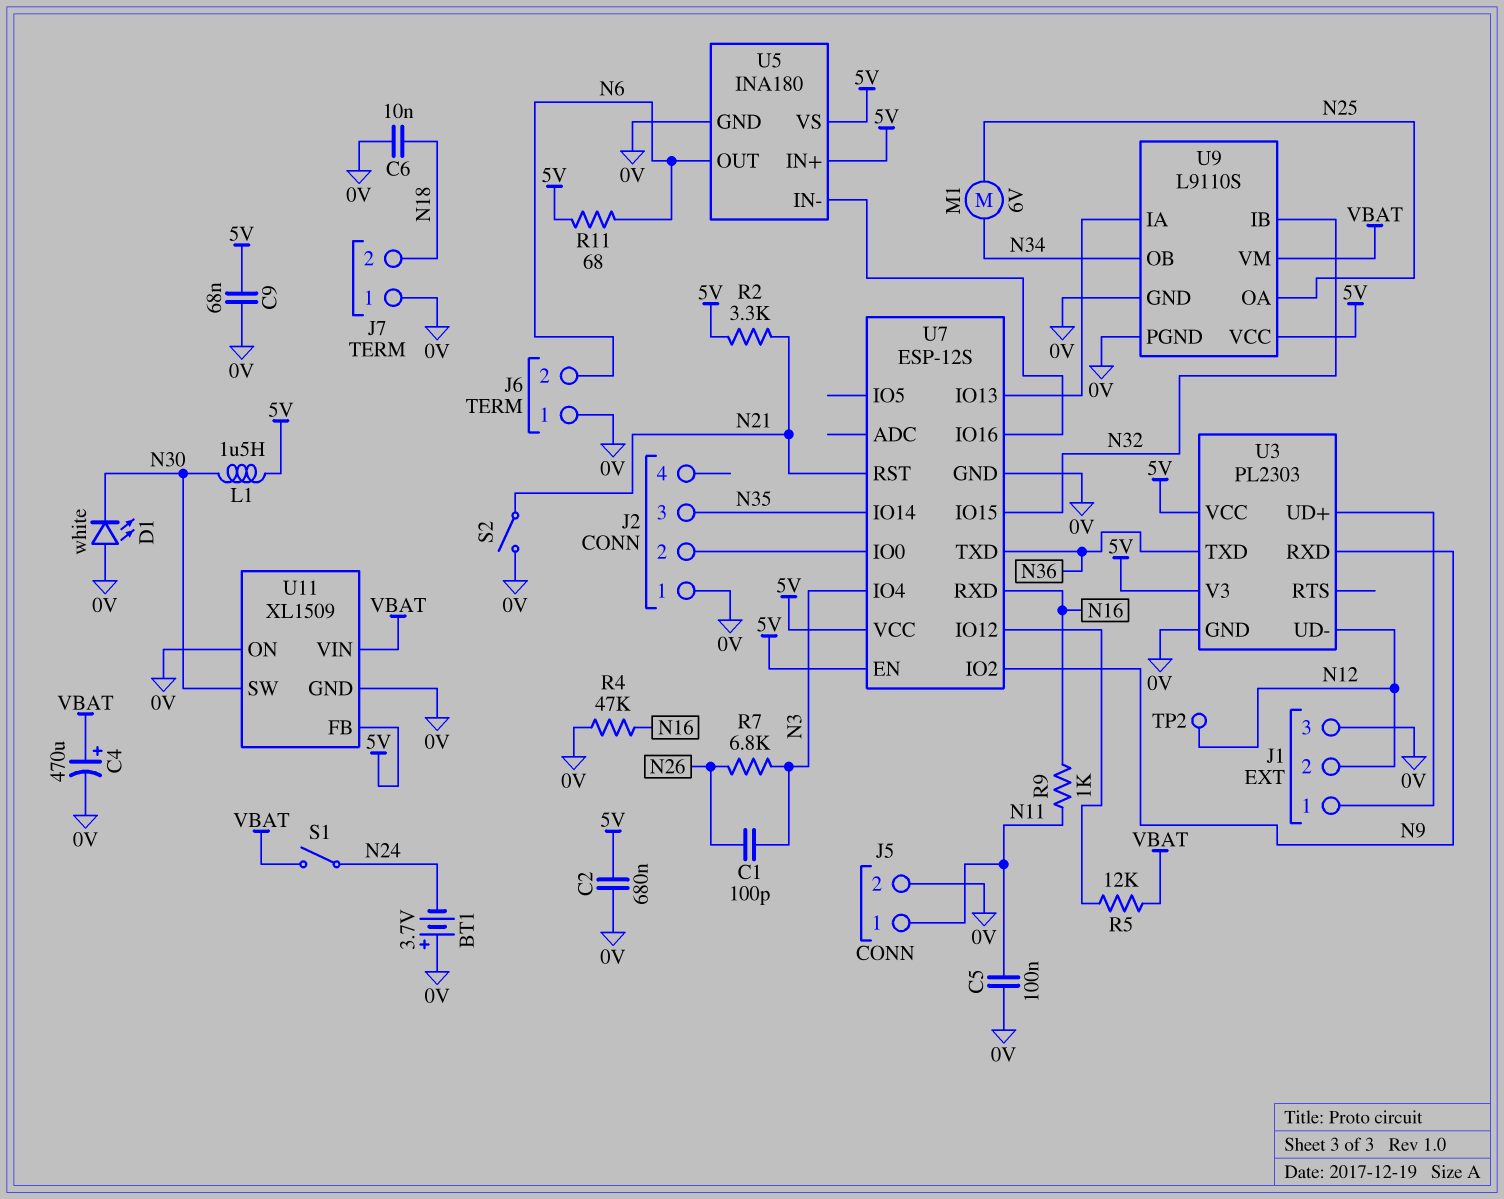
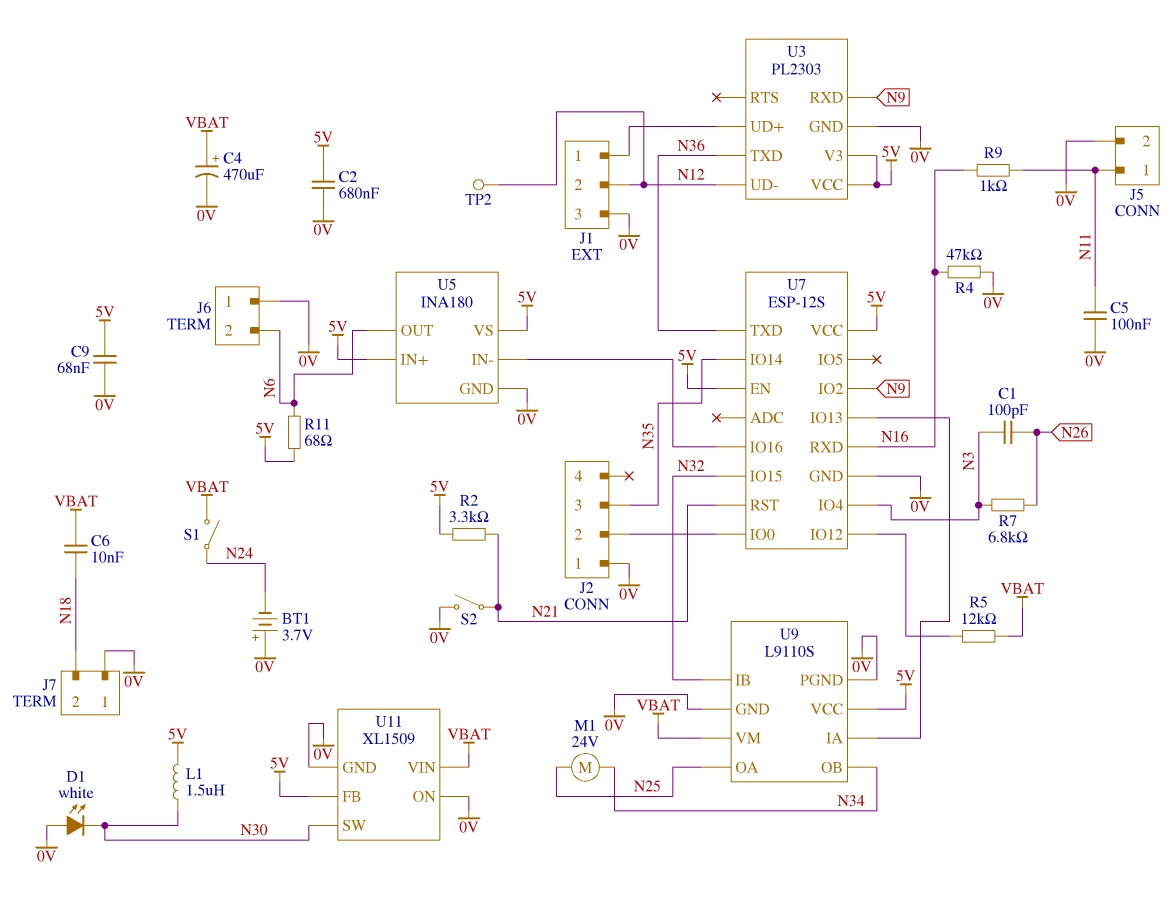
C6: 10nF (0V, N18) -> 10nF (N18, VBAT)
M1: motor 6V (N25, N34) -> motor 24V (N25, N34)

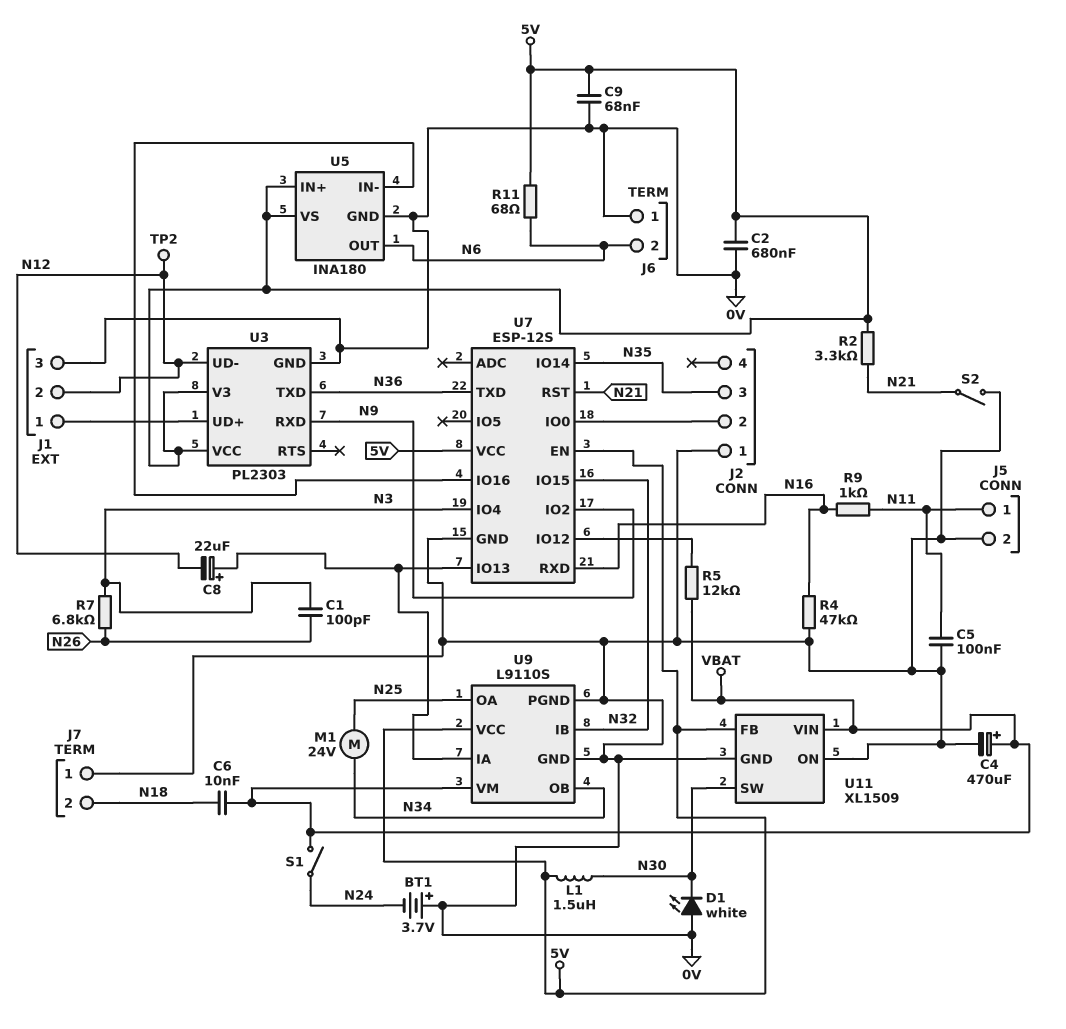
C8: none -> 22uF (plus U7/IO13, minus N12)

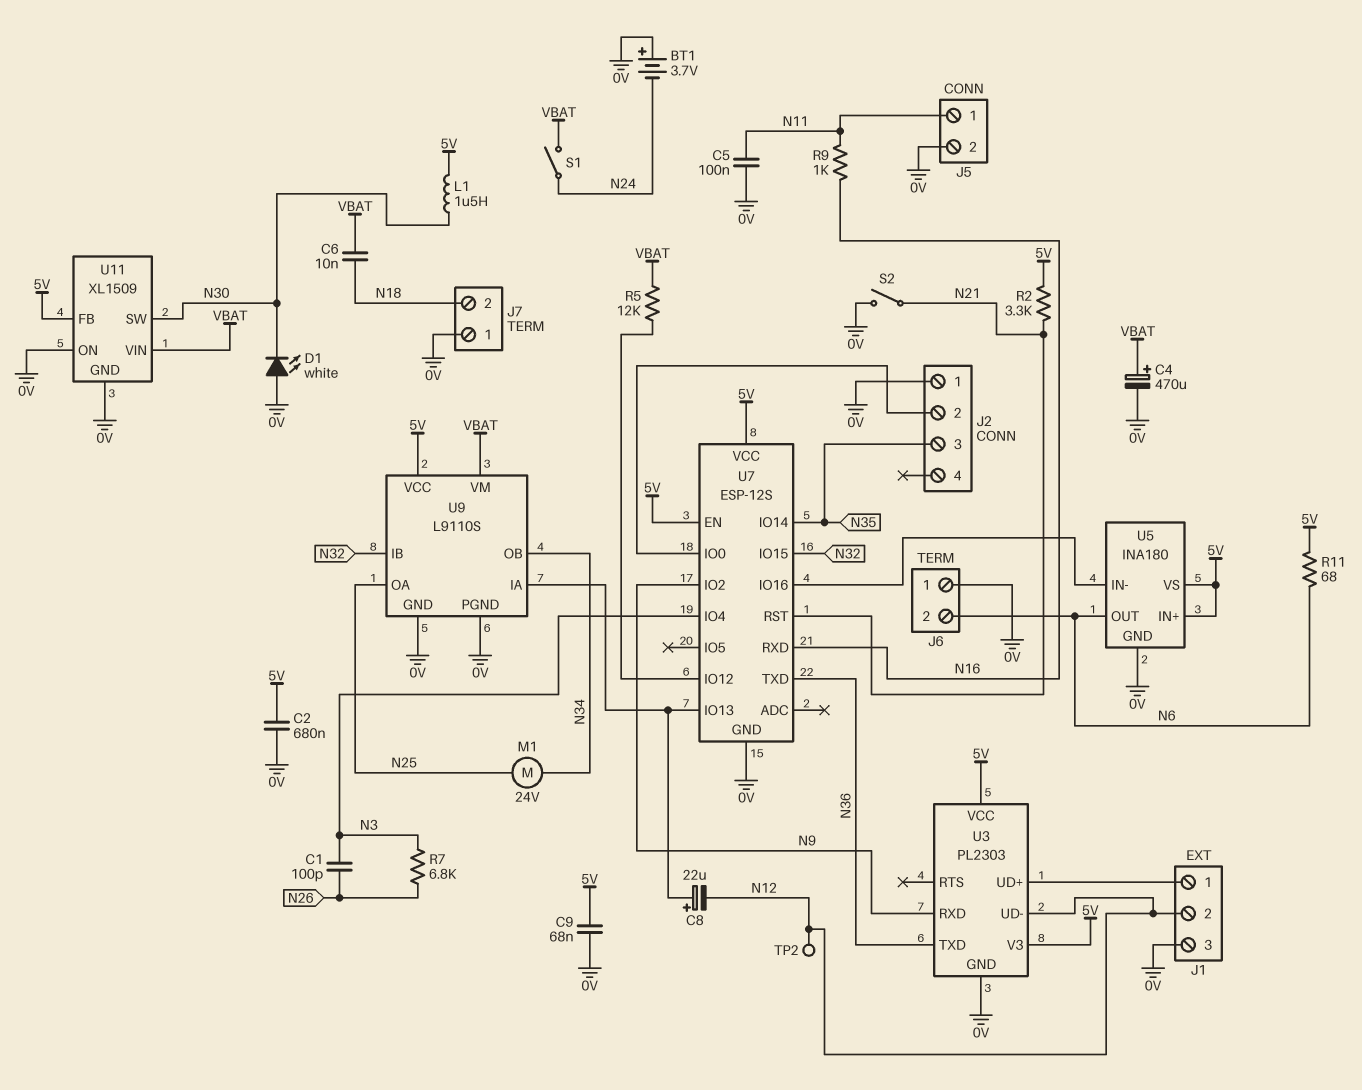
R4: 47k (0V, N16) -> none

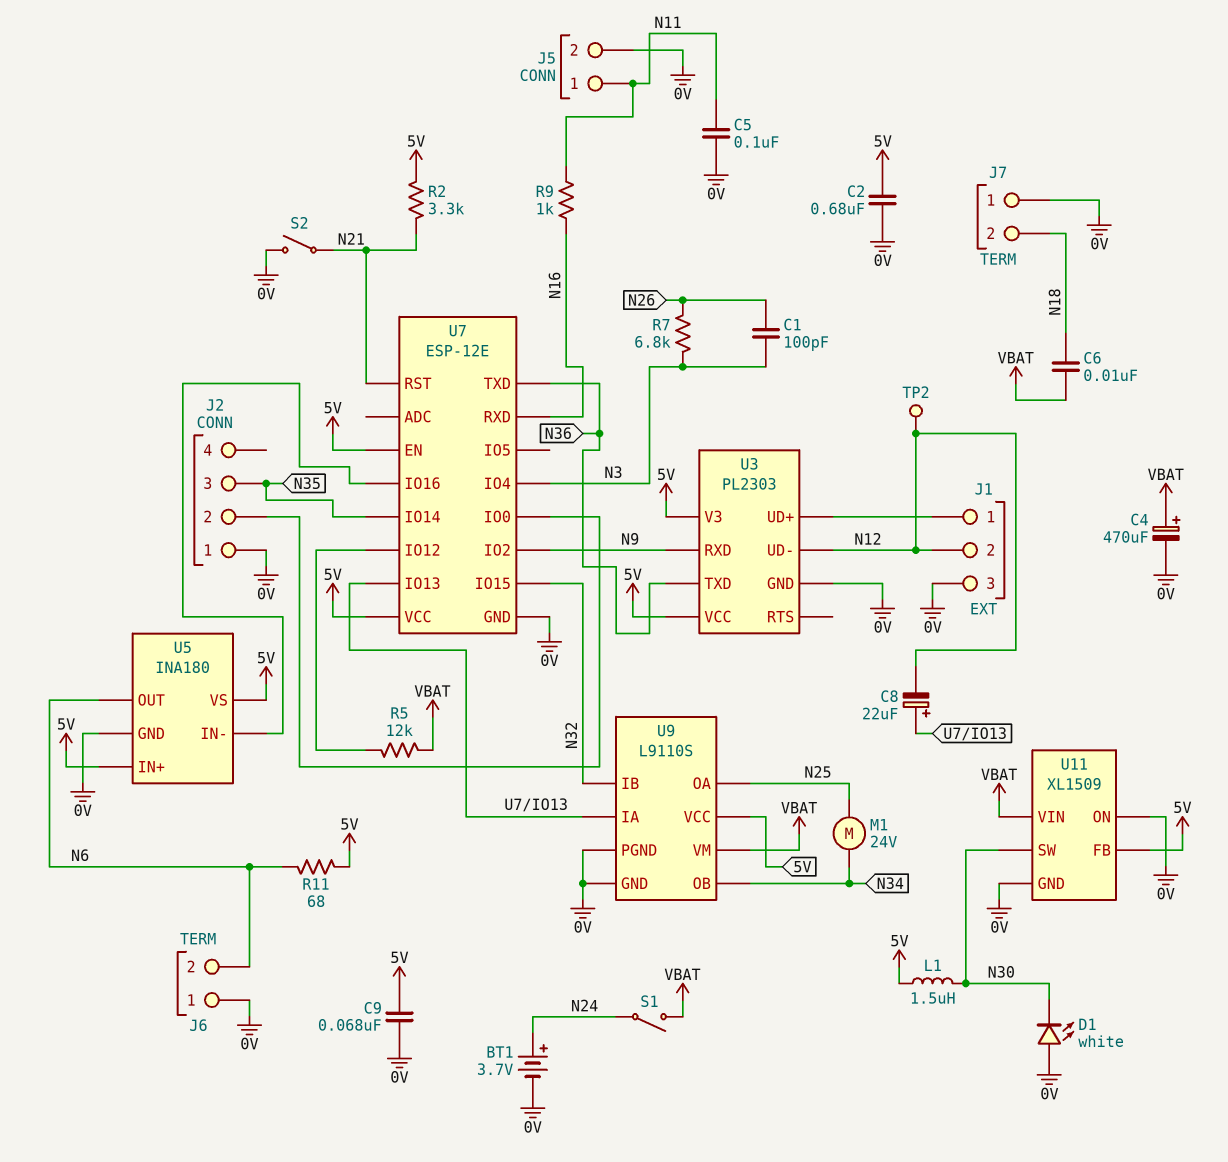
BT1: 3.7V (plus 0V, minus N24) -> 3.7V (plus N24, minus 0V)
U7: ESP-12S -> ESP-12E

